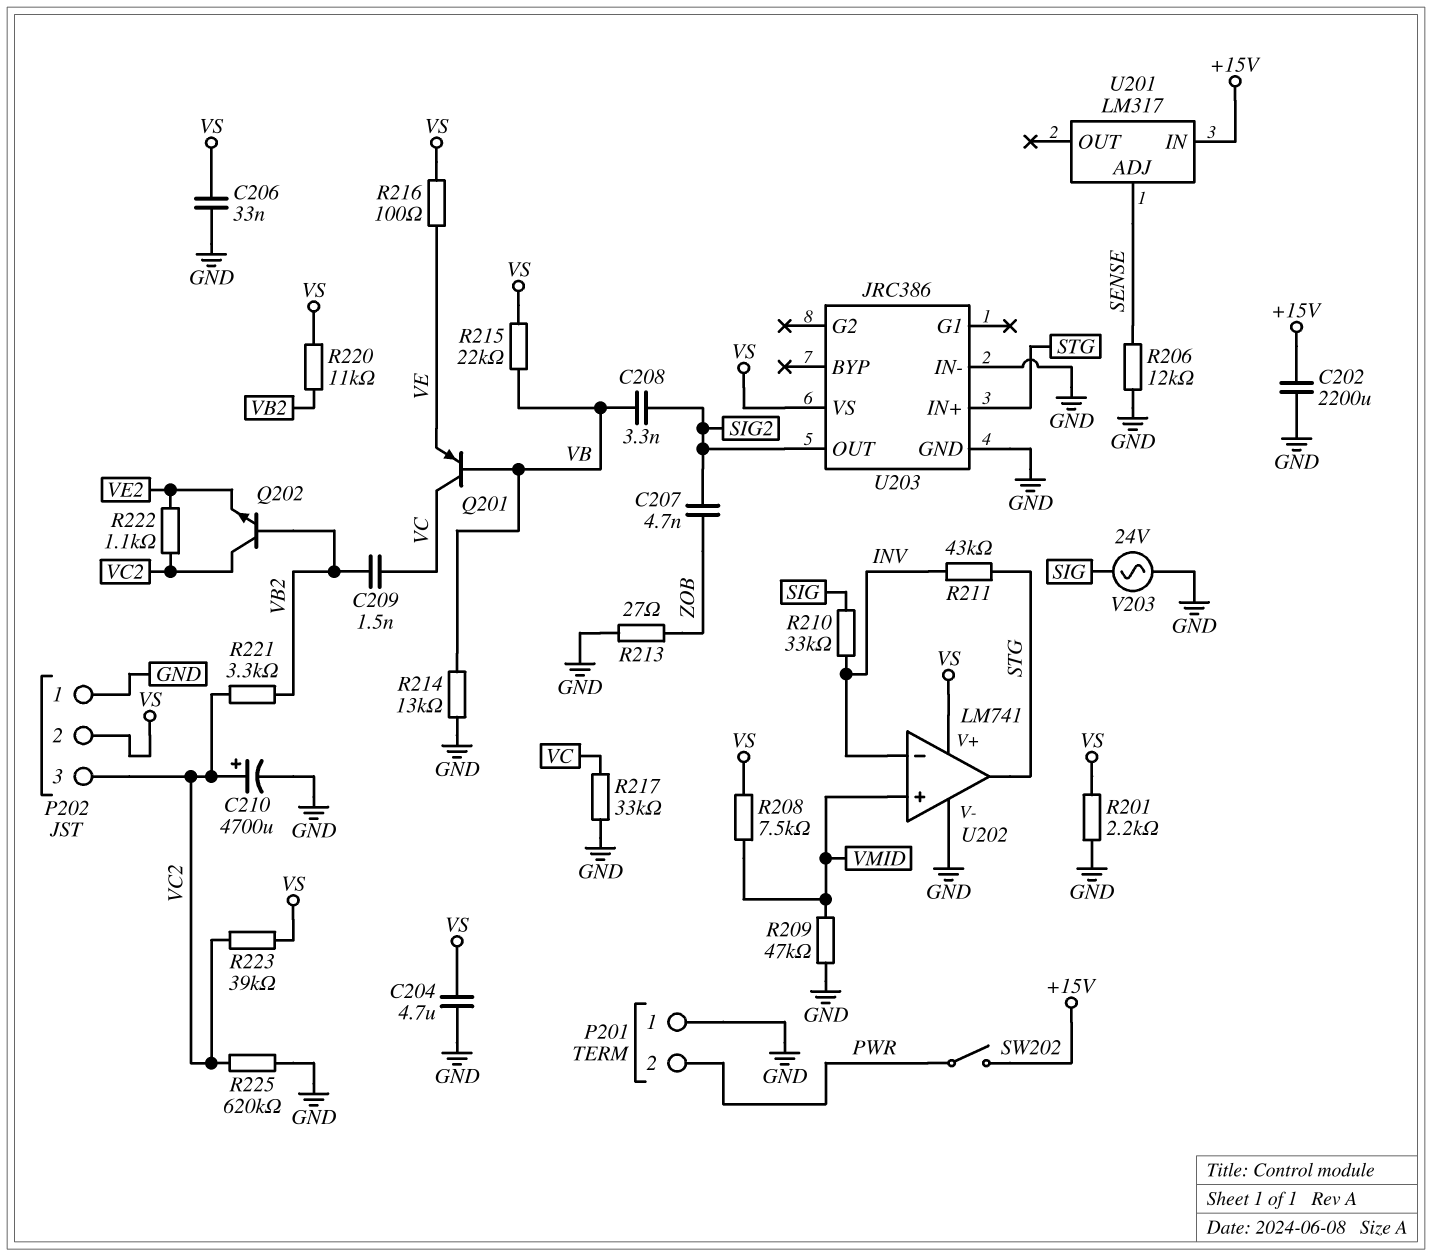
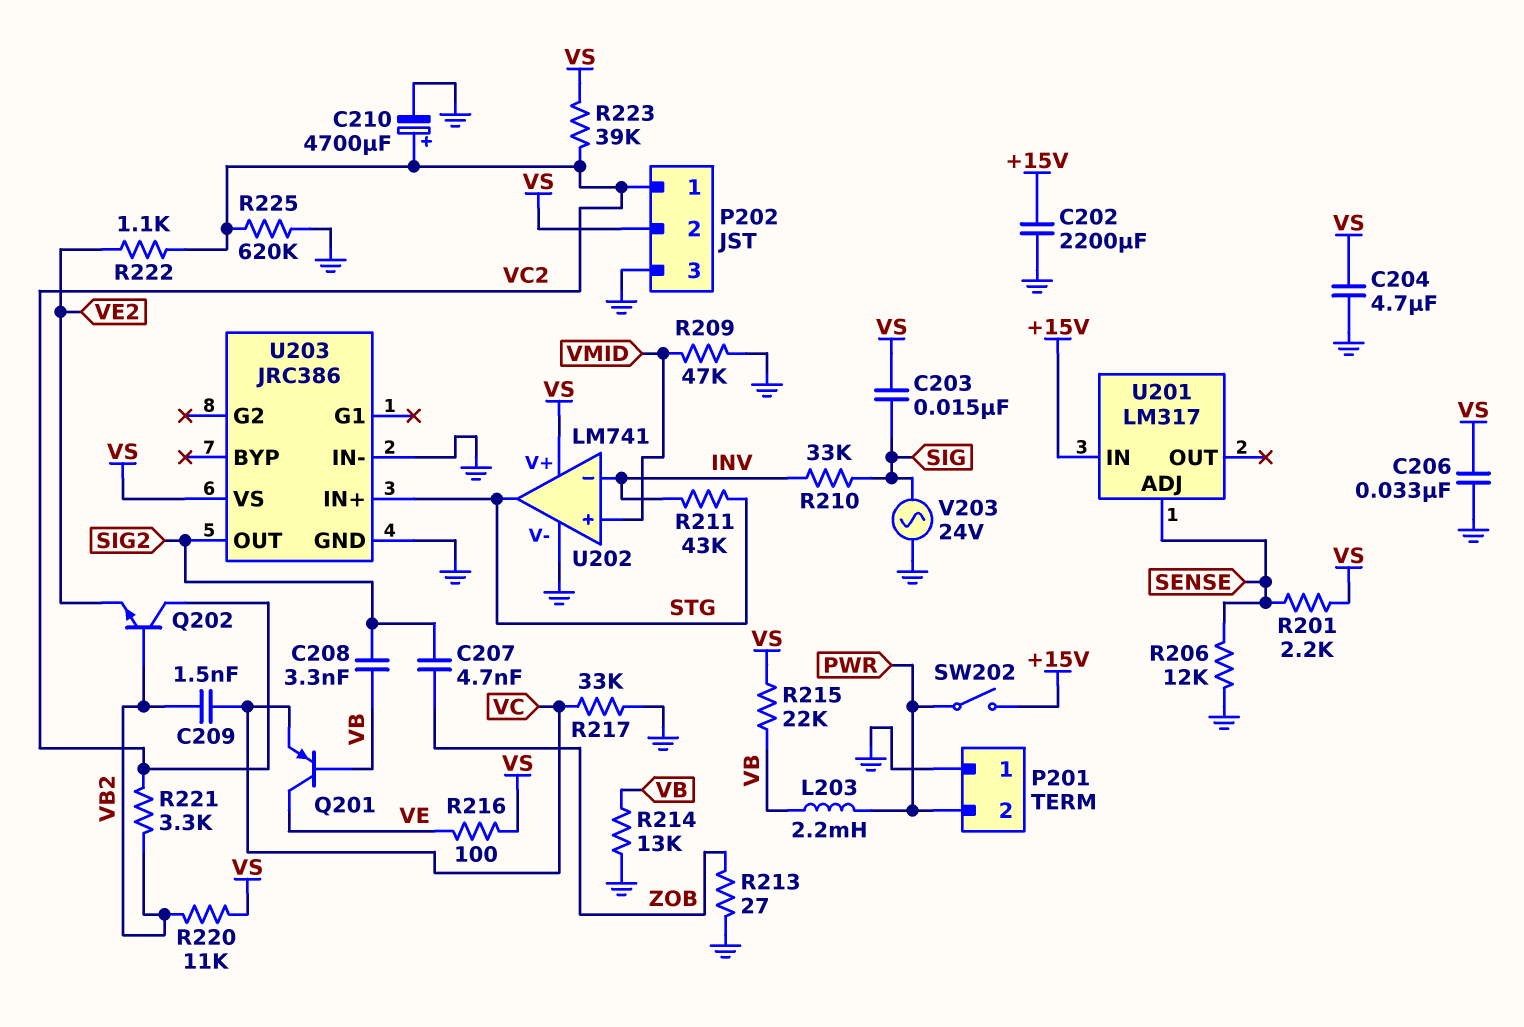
C203: none -> 15nF (SIG, VS)
L203: none -> 2.2mH (PWR, VB)
P202 pin 1: GND -> VC2
P202 pin 3: VC2 -> GND
Q201: PNP (B VB, C VC, E VE) -> PNP (B VB, C VE, E VC)
R201: 2.2k (GND, VS) -> 2.2k (SENSE, VS)
R208: 7.5k (VMID, VS) -> none

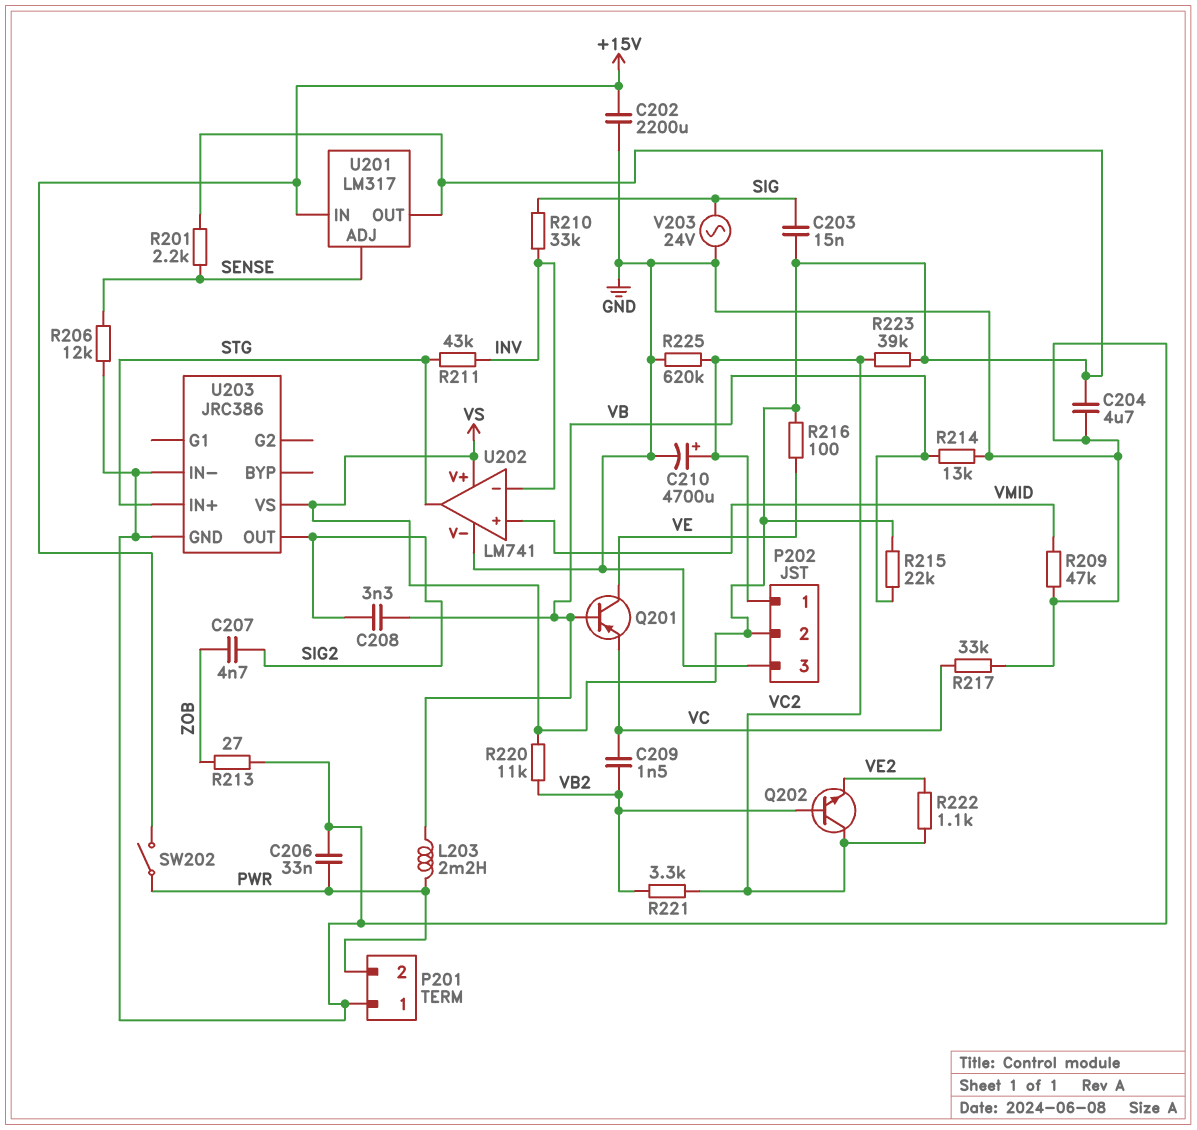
C206: 33nF (GND, VS) -> 33nF (GND, PWR)
U201 pin OUT: none -> VS

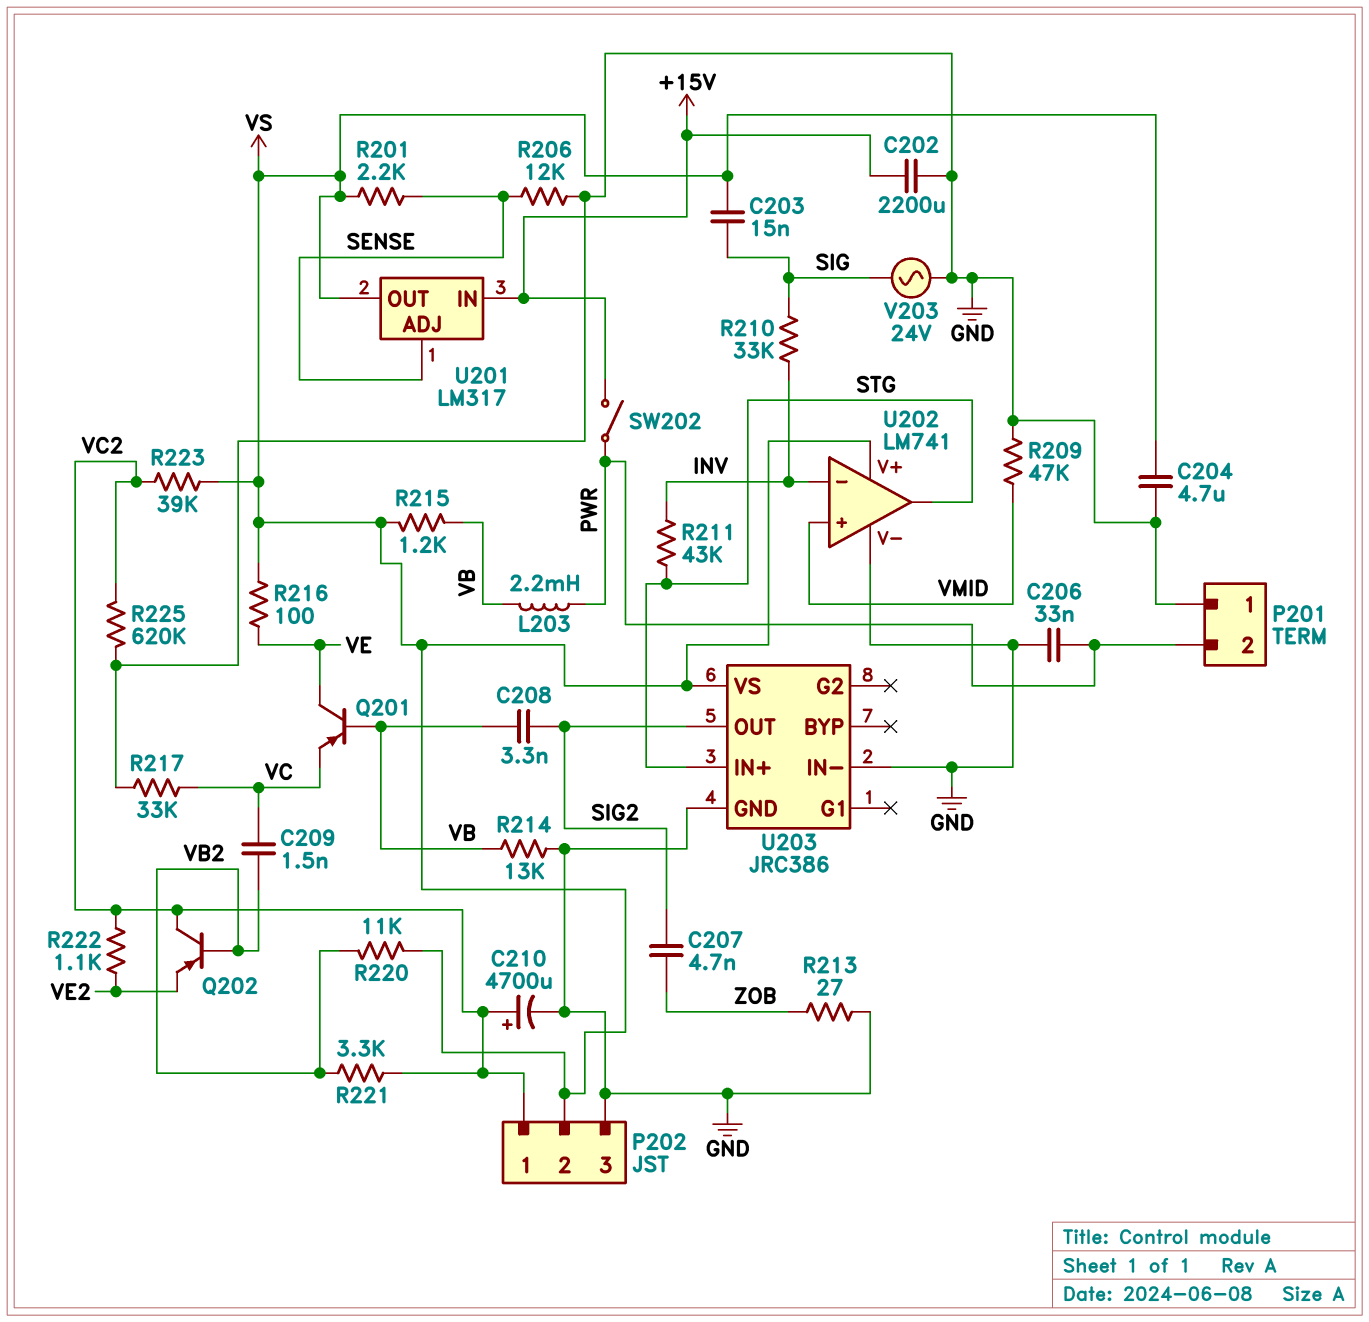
Q202: NPN (B VB2, C VC2, E VE2) -> PNP (B VB2, C VC2, E VE2)
R215: 22k (VB, VS) -> 1.2k (VB, VS)

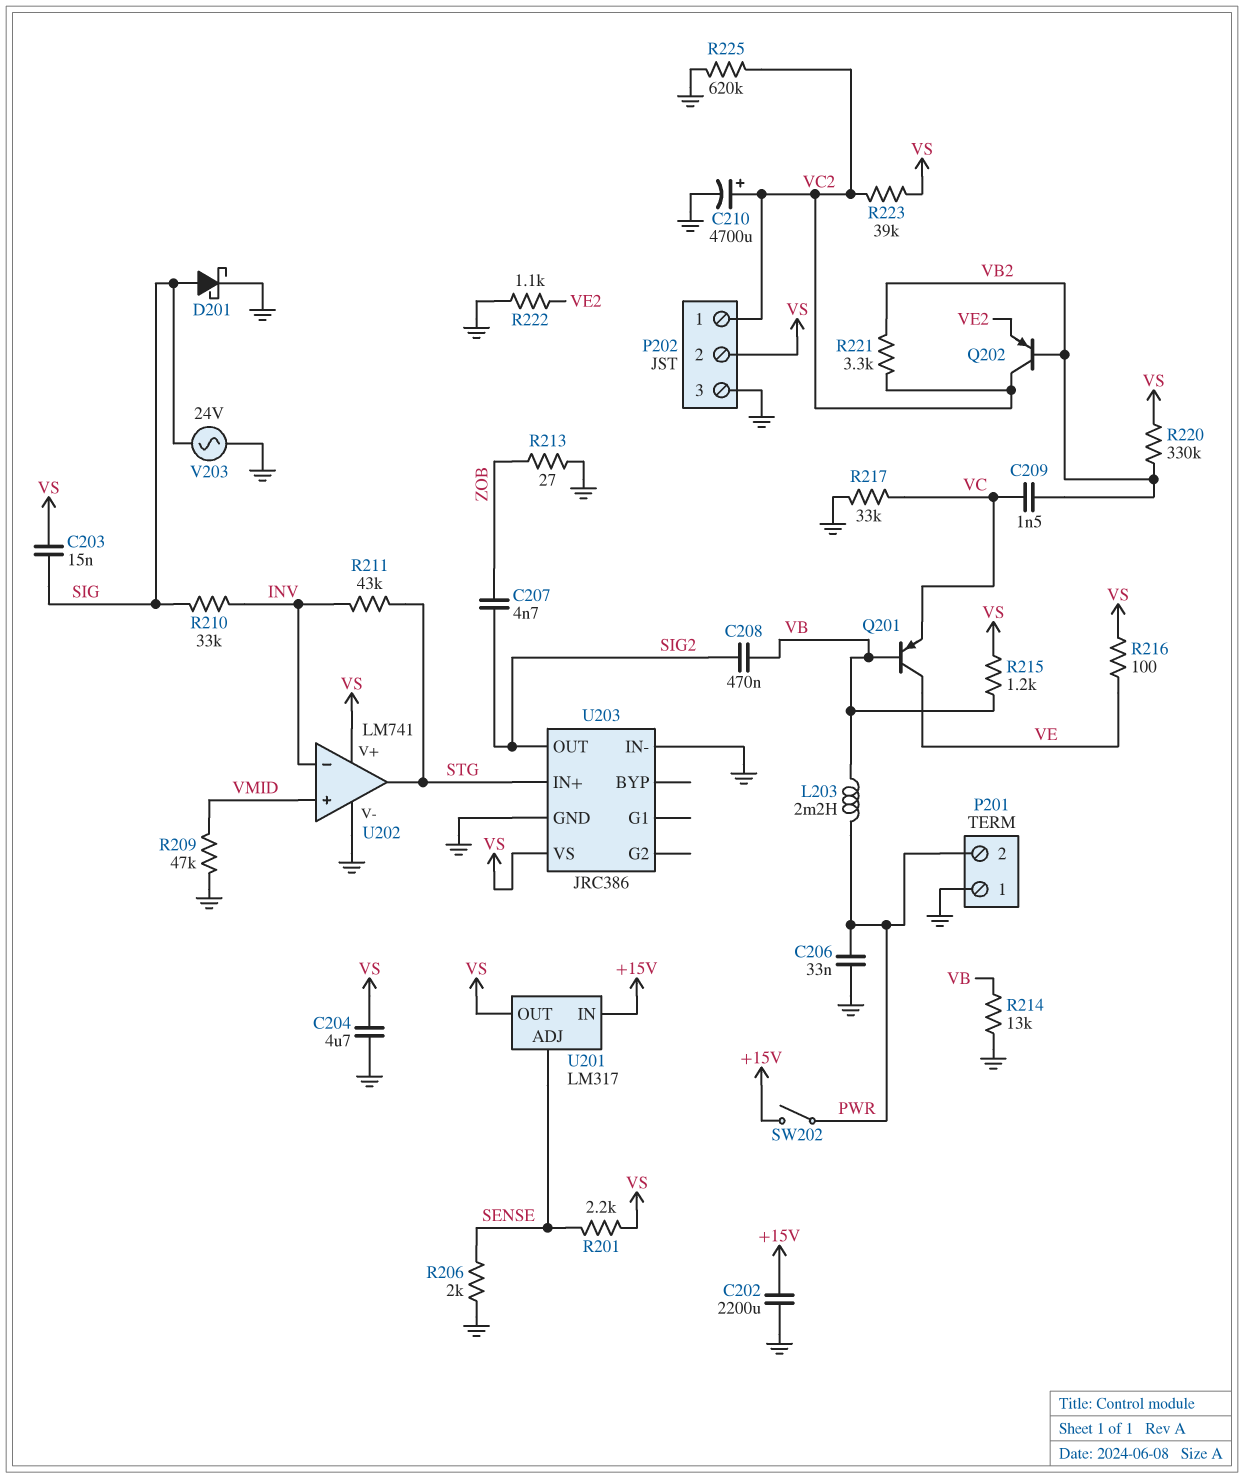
C208: 3.3nF (SIG2, VB) -> 470nF (SIG2, VB)
D201: none -> schottky (A SIG, K GND)
R206: 12k (GND, SENSE) -> 2k (GND, SENSE)
R220: 11k (VB2, VS) -> 330k (VB2, VS)
R222: 1.1k (VC2, VE2) -> 1.1k (GND, VE2)

